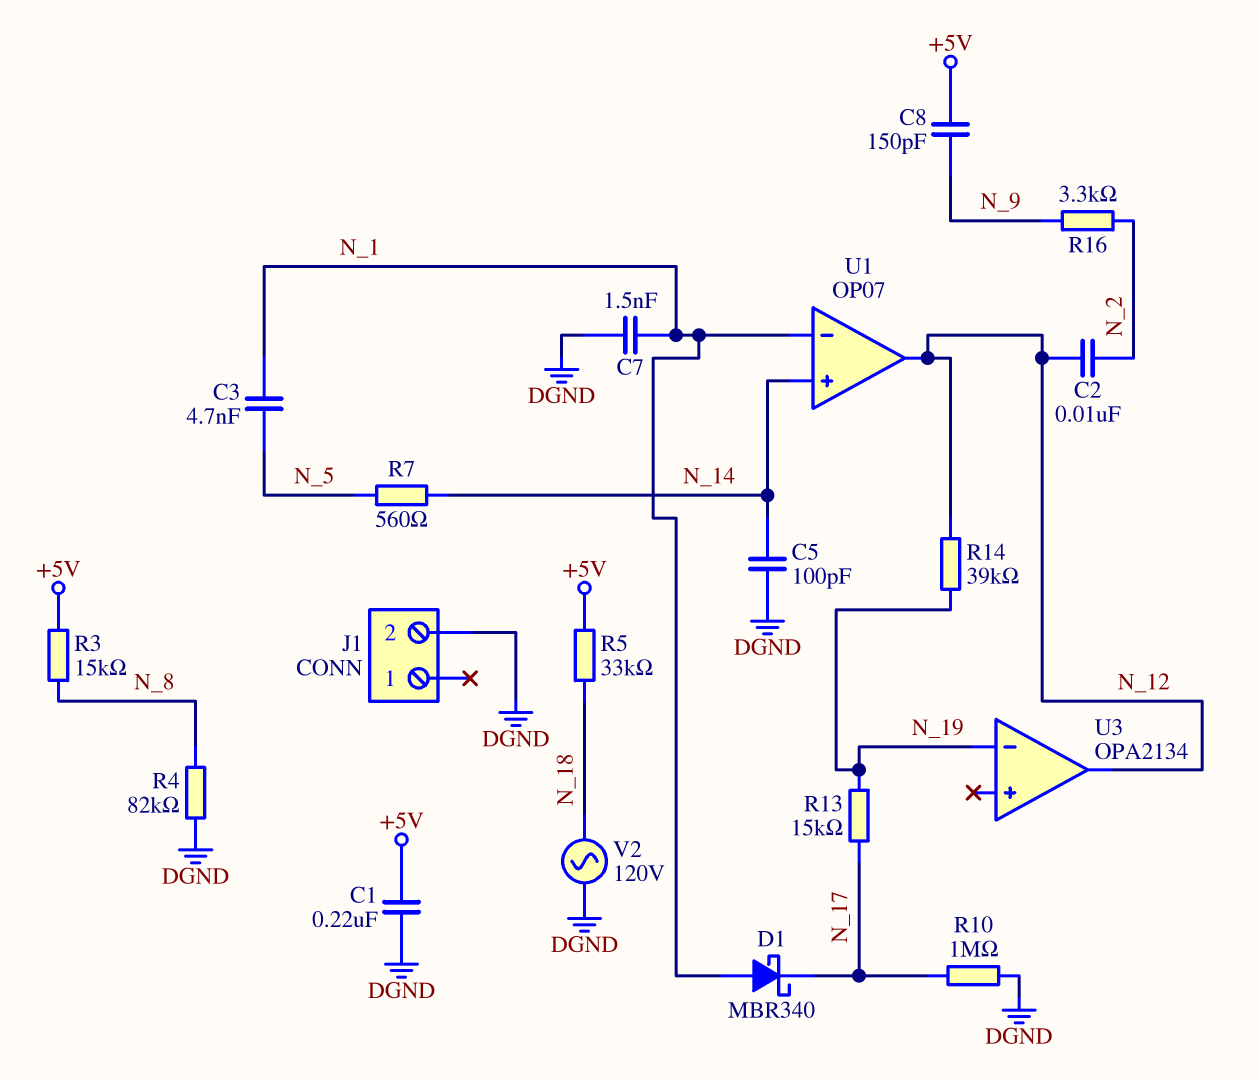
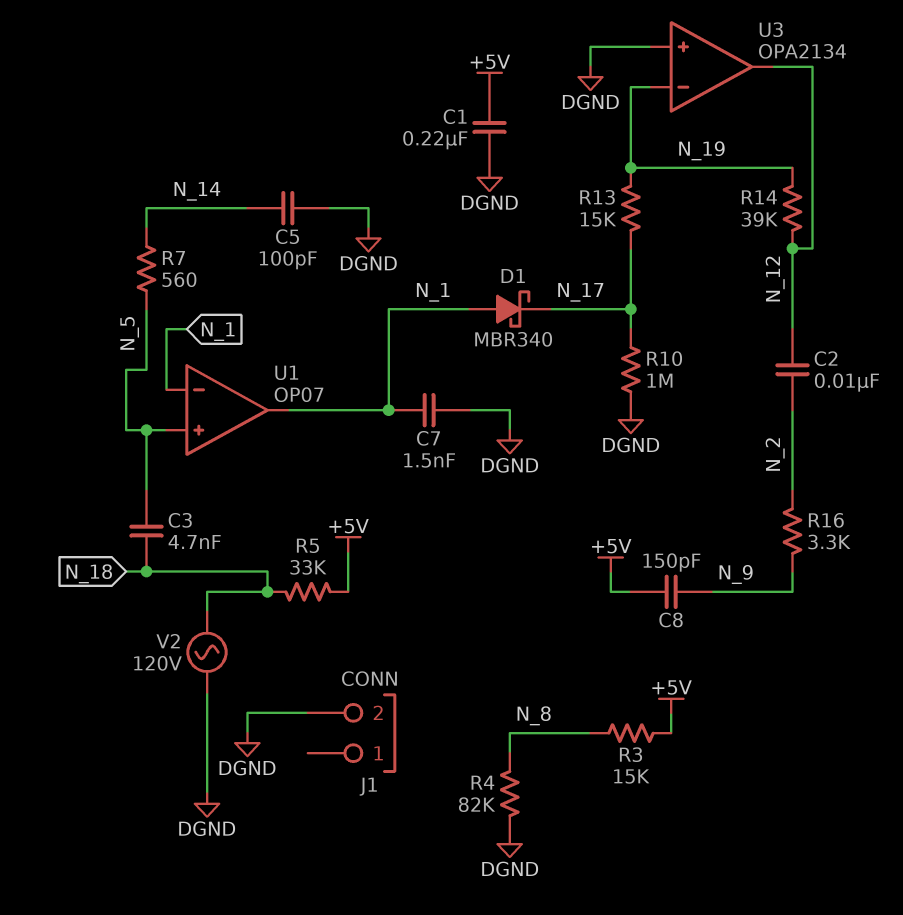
C3: 4.7nF (N_1, N_5) -> 4.7nF (N_5, N_18)
U1 pin in+: N_14 -> N_5
U1 pin out: N_12 -> N_1
U3 pin in+: none -> DGND

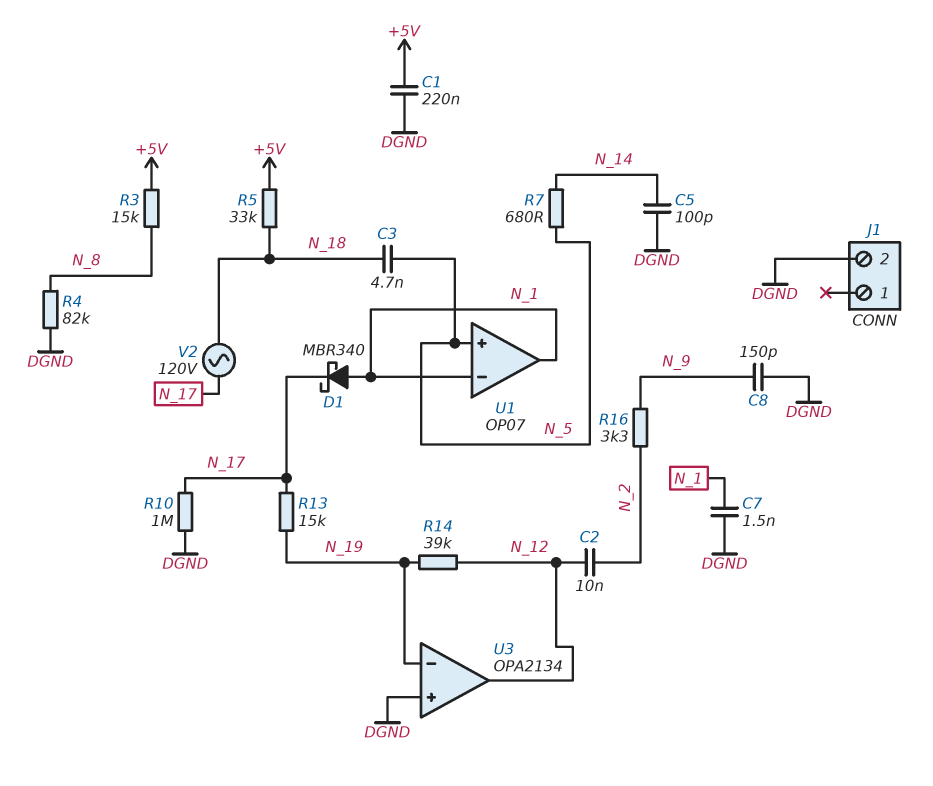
C8: 150pF (+5V, N_9) -> 150pF (DGND, N_9)
R7: 560 (N_5, N_14) -> 680 (N_5, N_14)
V2: AC 120V (DGND, N_18) -> AC 120V (N_17, N_18)

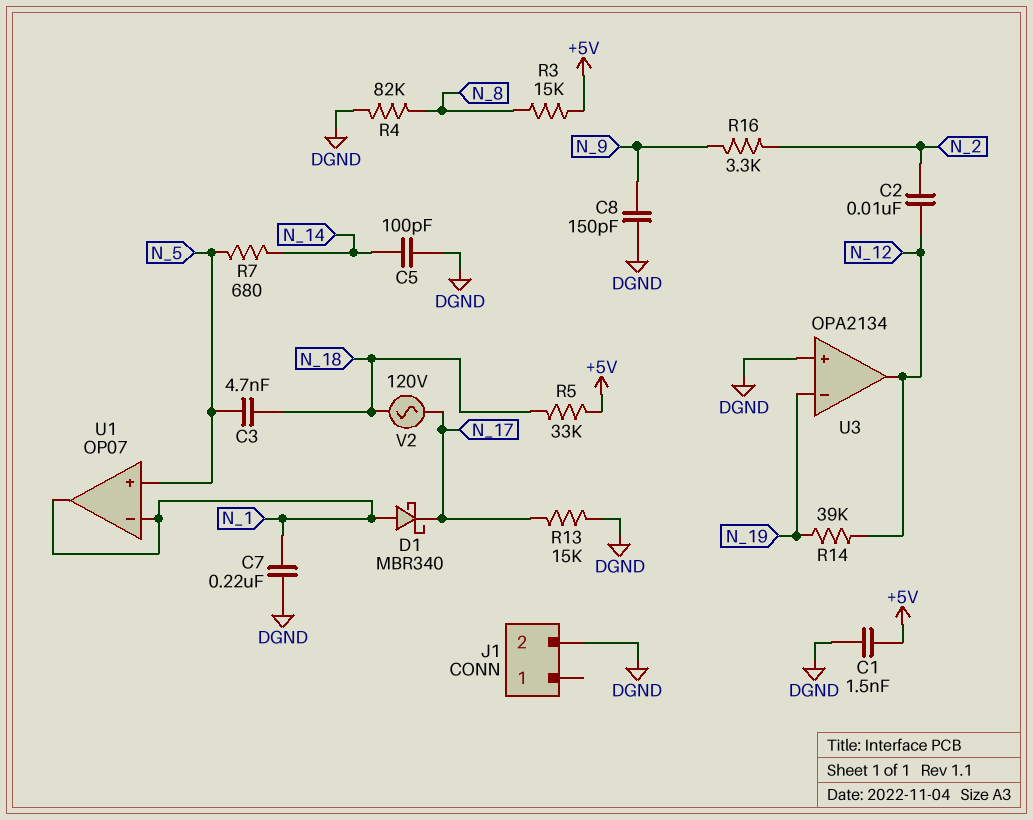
C1: 220nF (+5V, DGND) -> 1.5nF (+5V, DGND)
C7: 1.5nF (DGND, N_1) -> 220nF (DGND, N_1)
R10: 1M (DGND, N_17) -> none
R13: 15k (N_17, N_19) -> 15k (DGND, N_17)

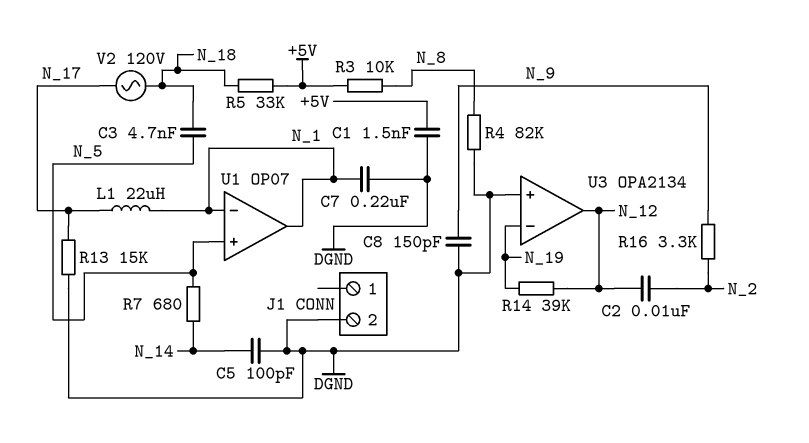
D1: schottky MBR340 (A N_1, K N_17) -> none
L1: none -> 22uH (N_1, N_17)
R3: 15k (+5V, N_8) -> 10k (+5V, N_8)

